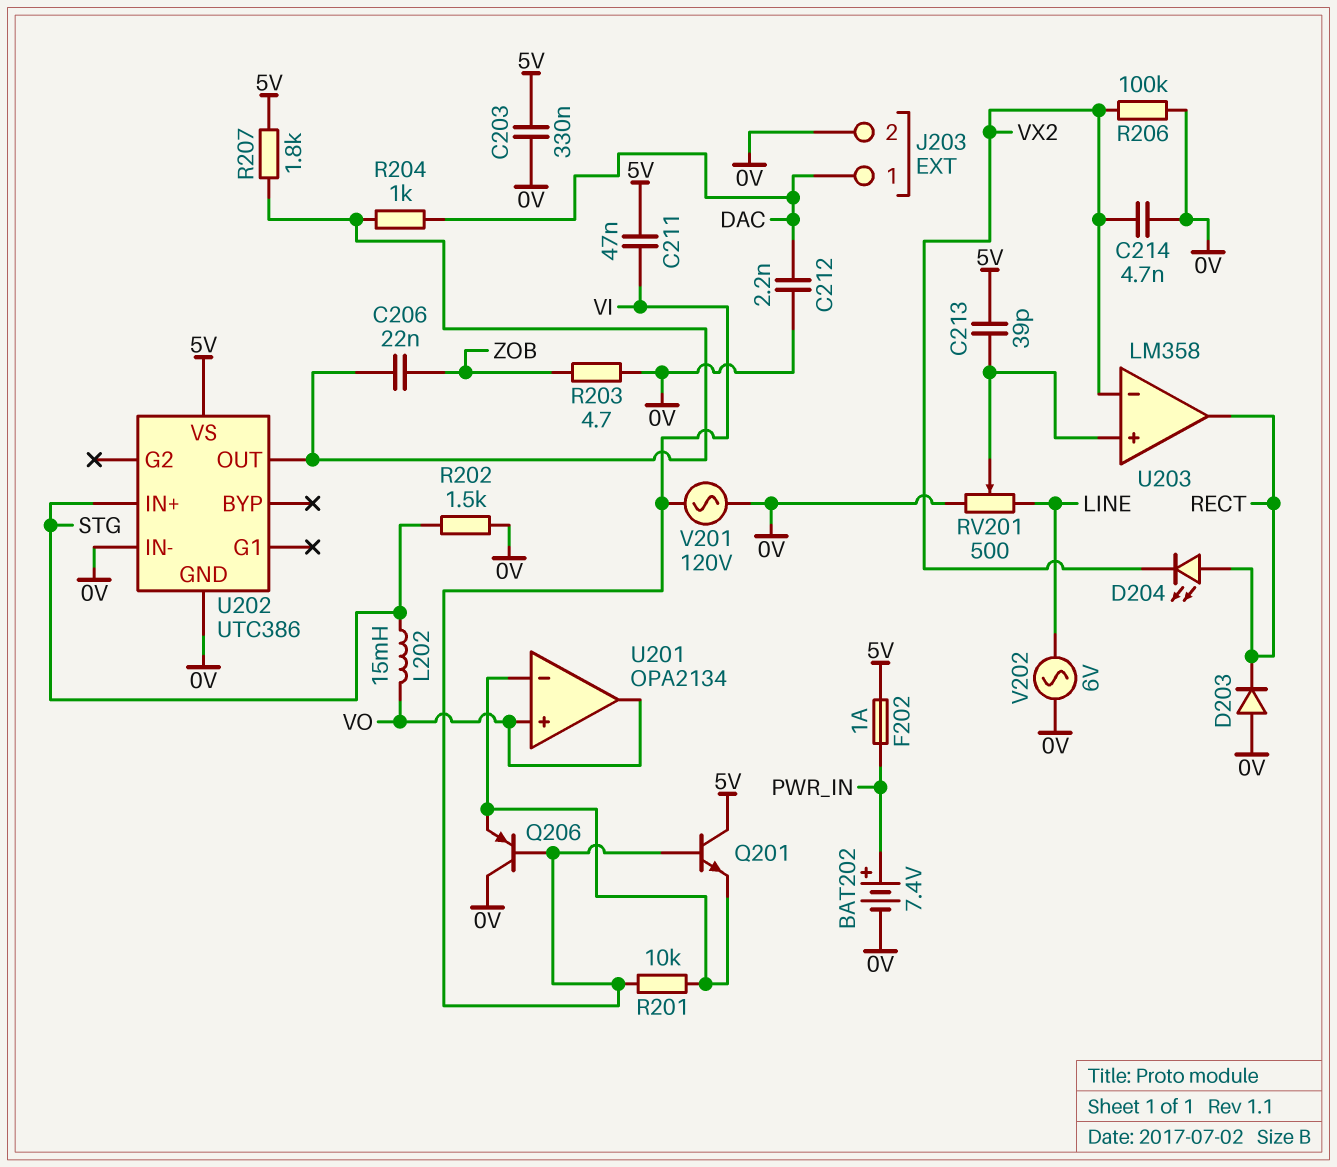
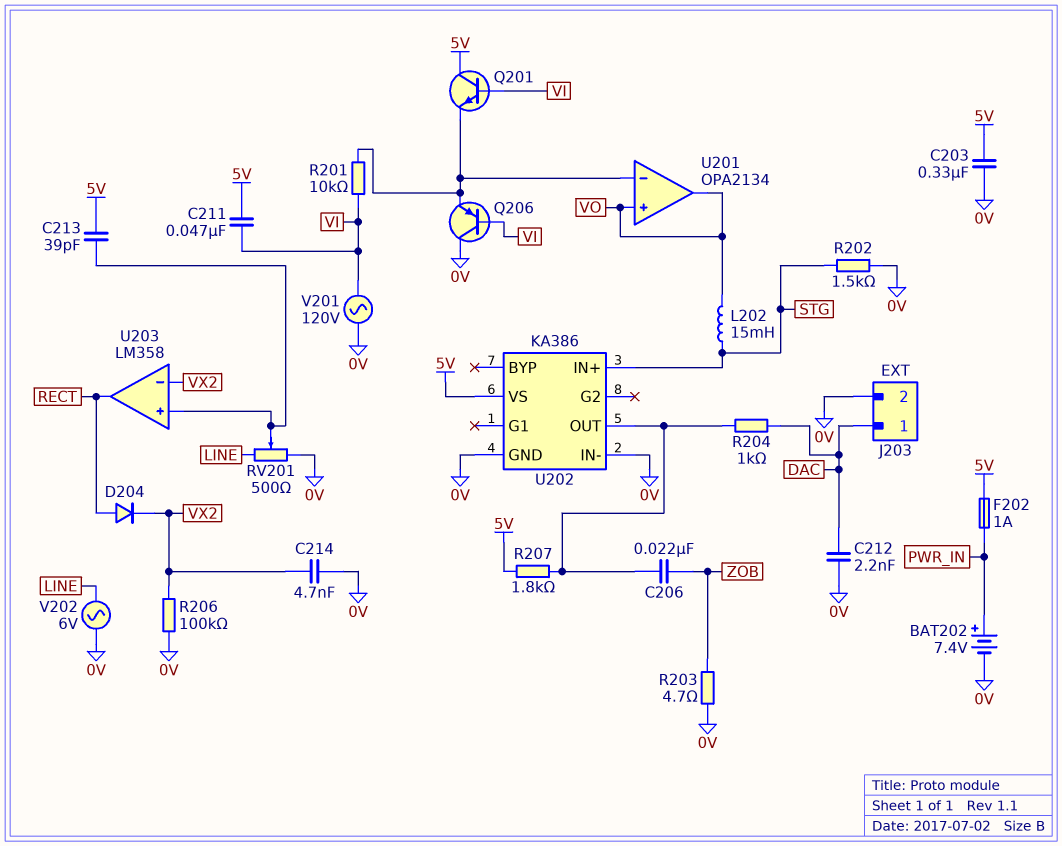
D203: diode (A 0V, K RECT) -> none
D204: LED (A RECT, K VX2) -> diode (A RECT, K VX2)
U202: UTC386 -> KA386

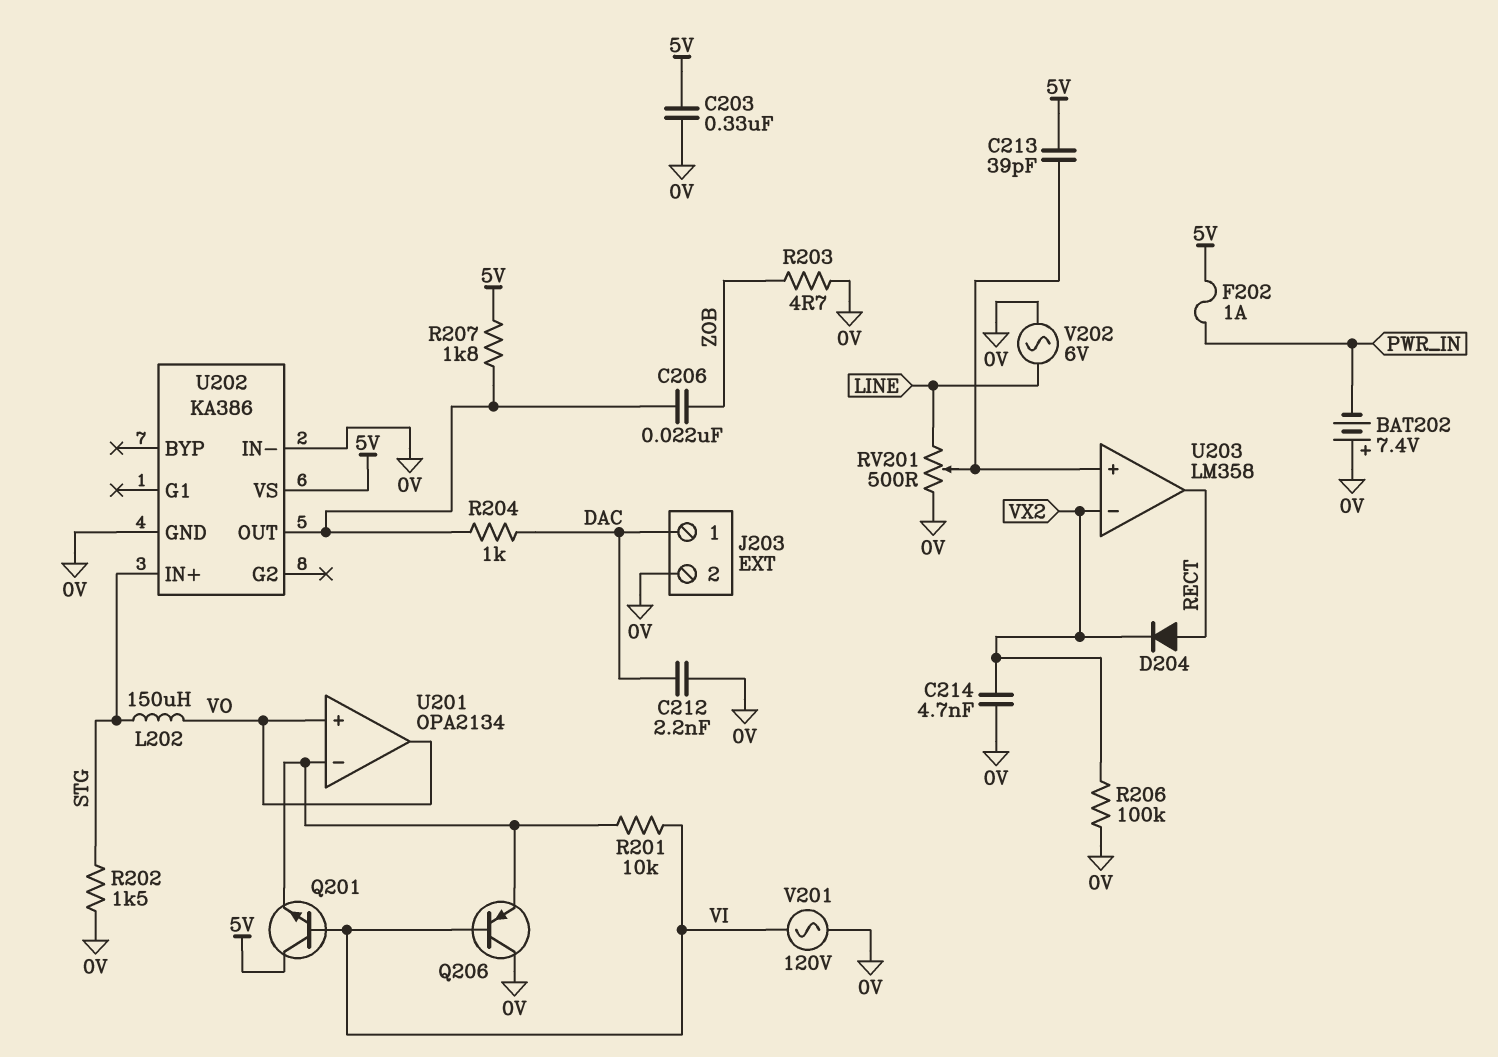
BAT202: 7.4V (plus PWR_IN, minus 0V) -> 7.4V (plus 0V, minus PWR_IN)
C211: 47nF (5V, VI) -> none
L202: 15mH (STG, VO) -> 150uH (STG, VO)

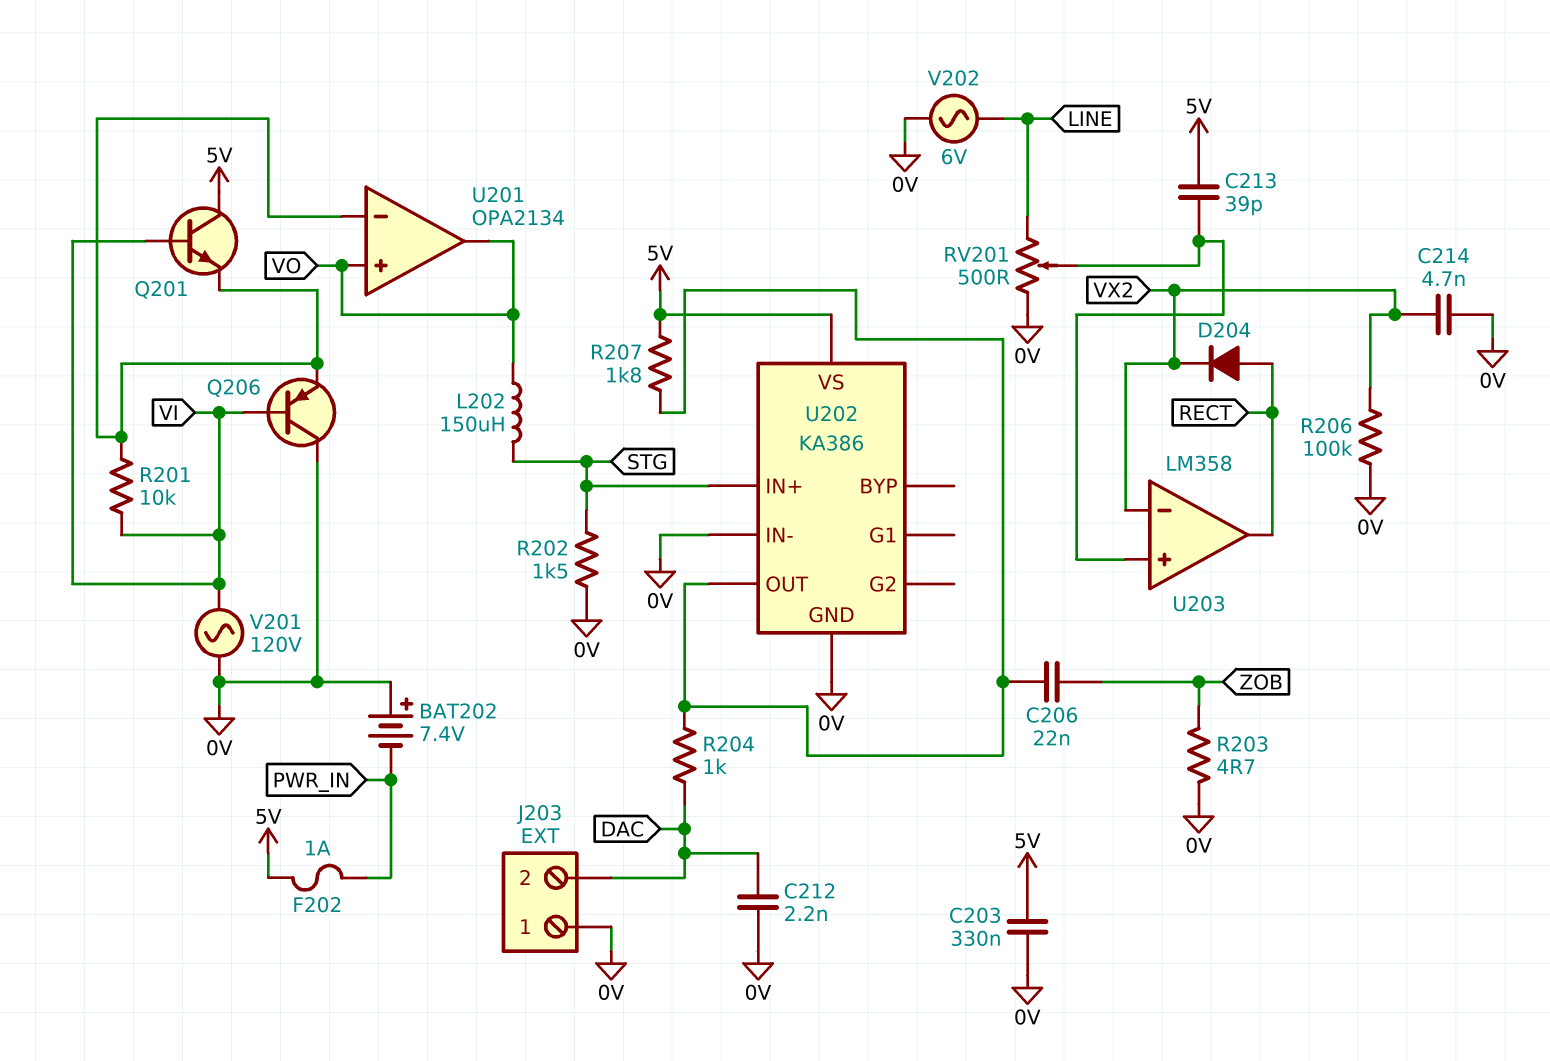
J203 pin 1: DAC -> 0V
J203 pin 2: 0V -> DAC

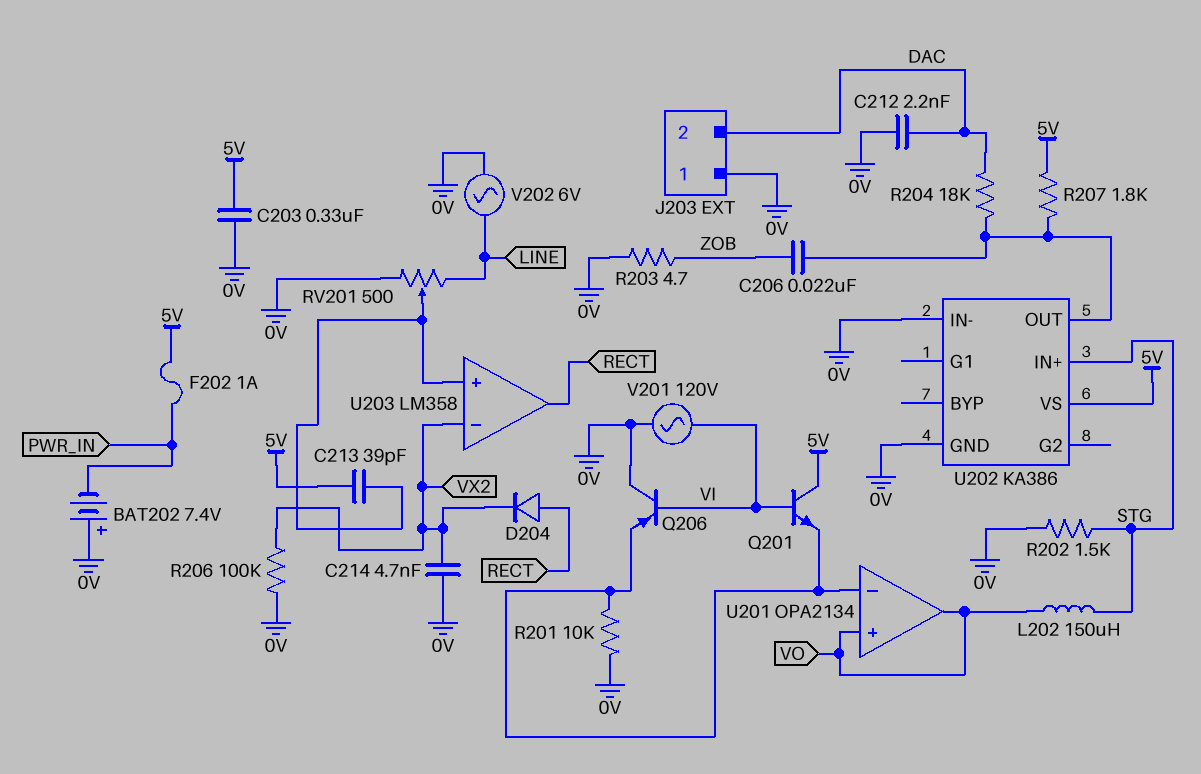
R201: 10k (U201/in-, VI) -> 10k (0V, U201/in-)
R204: 1k (DAC, U202/OUT) -> 18k (DAC, U202/OUT)

